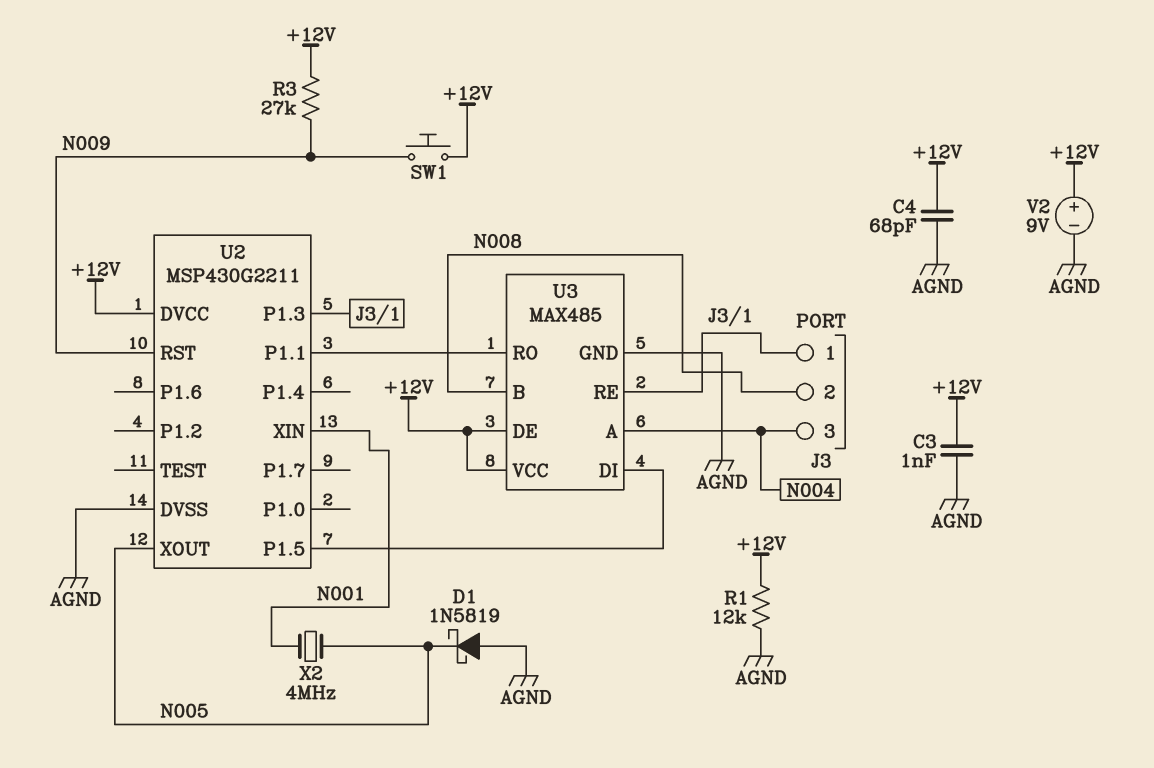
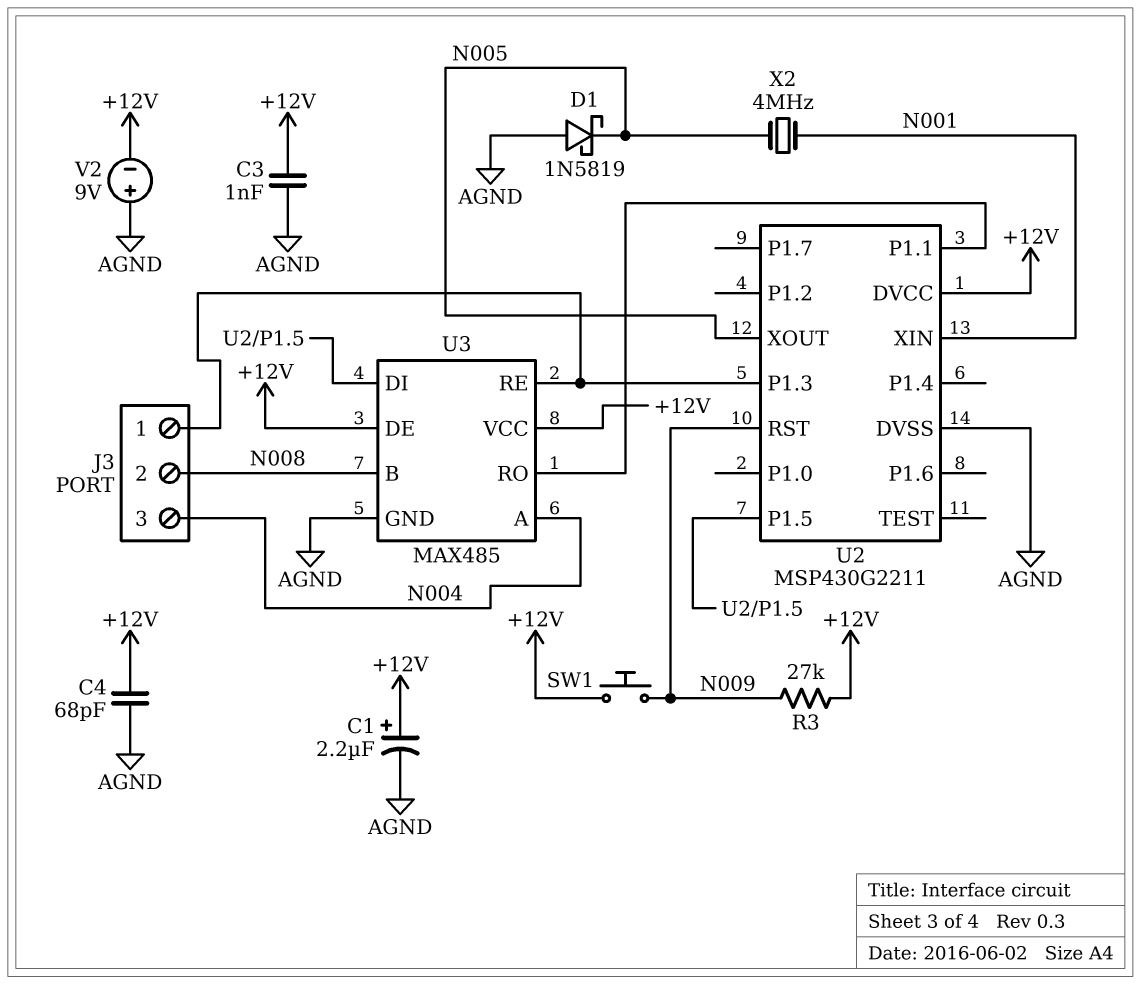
C1: none -> 2.2uF (plus +12V, minus AGND)
R1: 12k (+12V, AGND) -> none
V2: 9V (plus +12V, minus AGND) -> 9V (plus AGND, minus +12V)

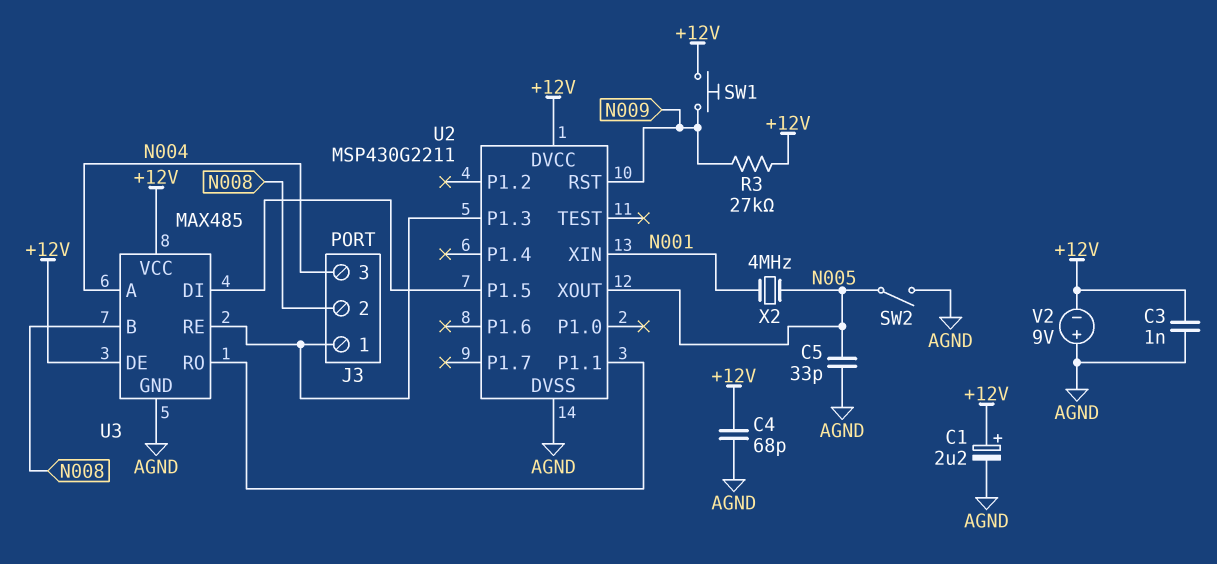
C5: none -> 33pF (AGND, N005)
D1: schottky 1N5819 (A AGND, K N005) -> none
SW2: none -> switch (AGND, N005)

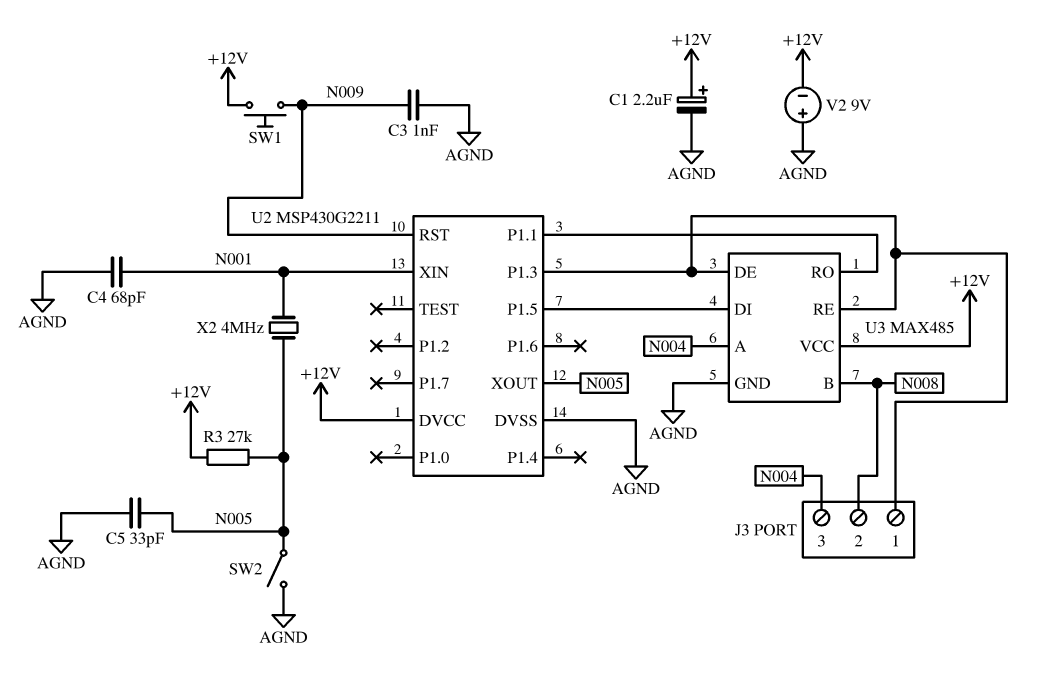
C3: 1nF (+12V, AGND) -> 1nF (AGND, N009)
C4: 68pF (+12V, AGND) -> 68pF (AGND, N001)
R3: 27k (+12V, N009) -> 27k (+12V, N005)
U3 pin DE: +12V -> J3/1

